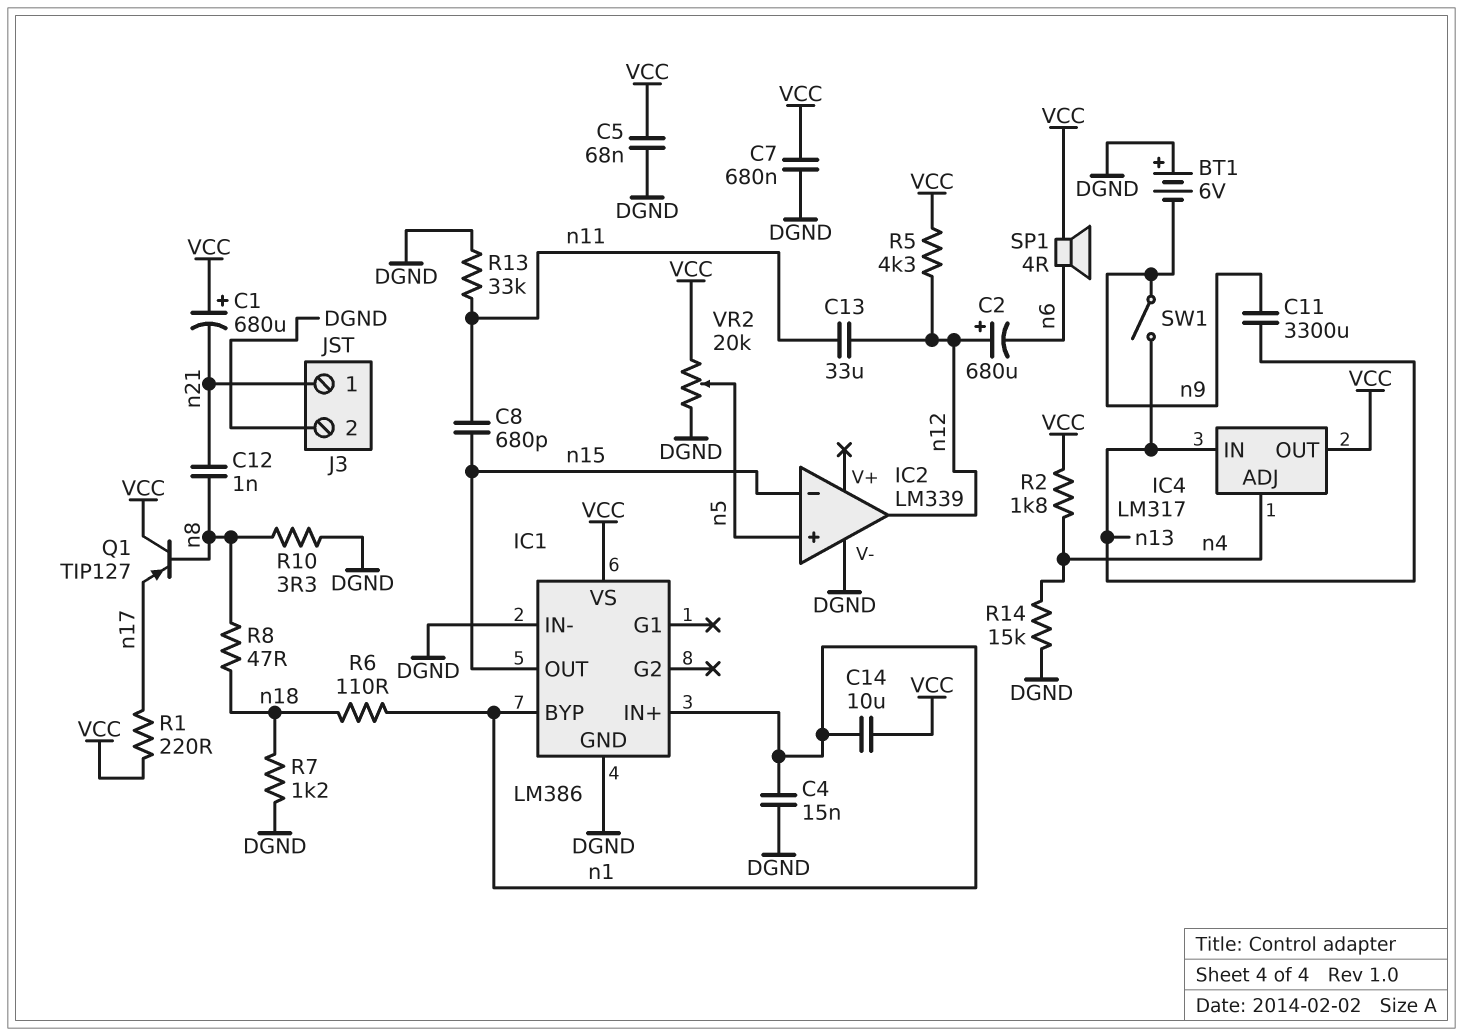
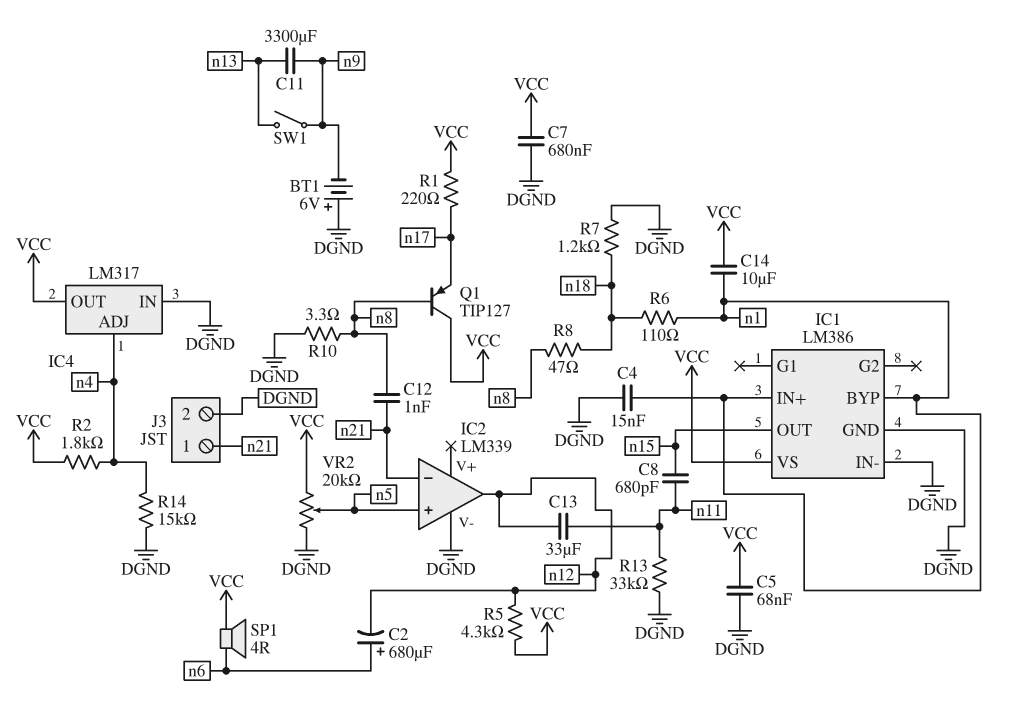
C1: 680uF (plus VCC, minus n21) -> none
C2: 680uF (plus n12, minus n6) -> 680uF (plus n6, minus n12)
IC2 pin in-: n15 -> n21
IC4 pin IN: n13 -> DGND

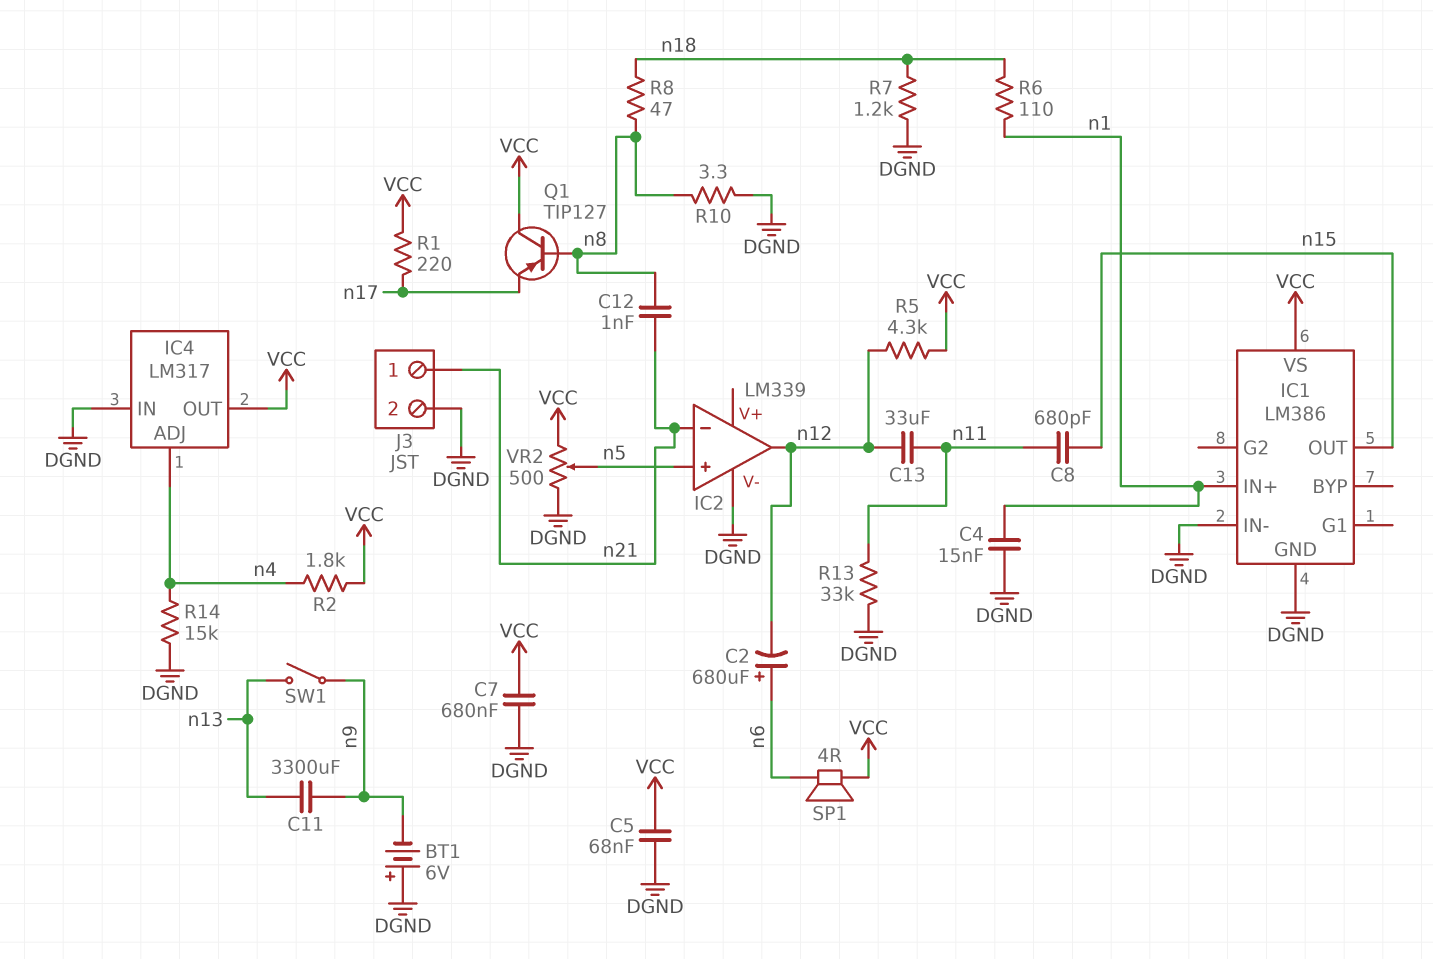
C14: 10uF (VCC, n1) -> none
IC1 pin BYP: n1 -> none
VR2: 20k (DGND, VCC, wiper n5) -> 500 (DGND, VCC, wiper n5)

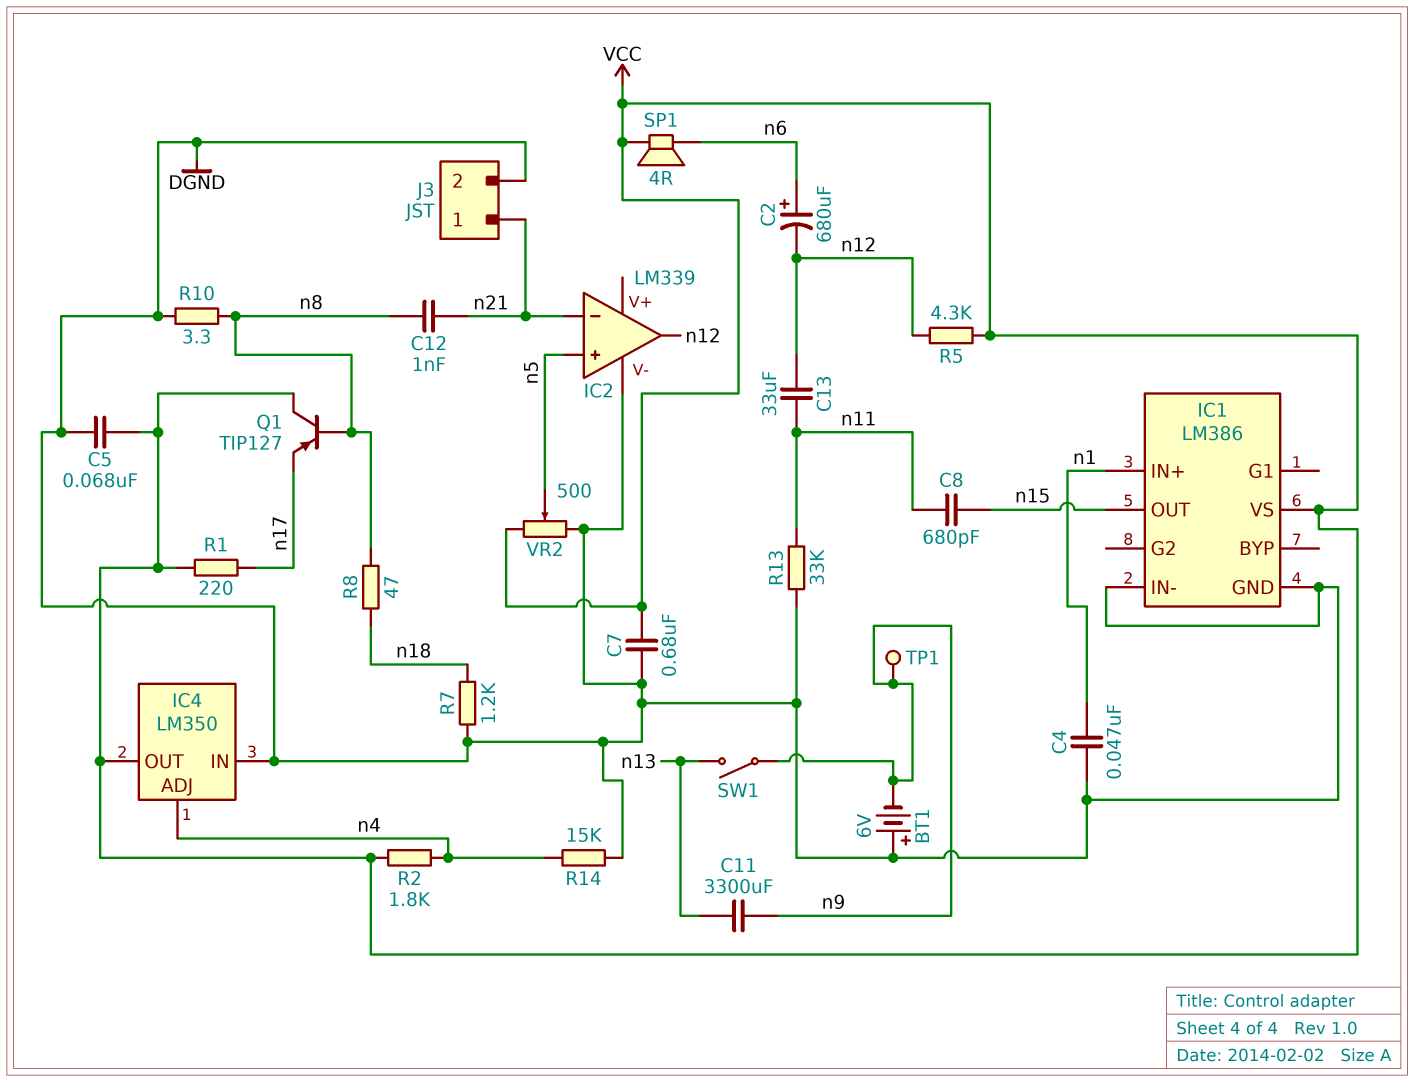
C4: 15nF (DGND, n1) -> 47nF (DGND, n1)
IC4: LM317 -> LM350
R6: 110 (n1, n18) -> none
TP1: none -> test point (n9)

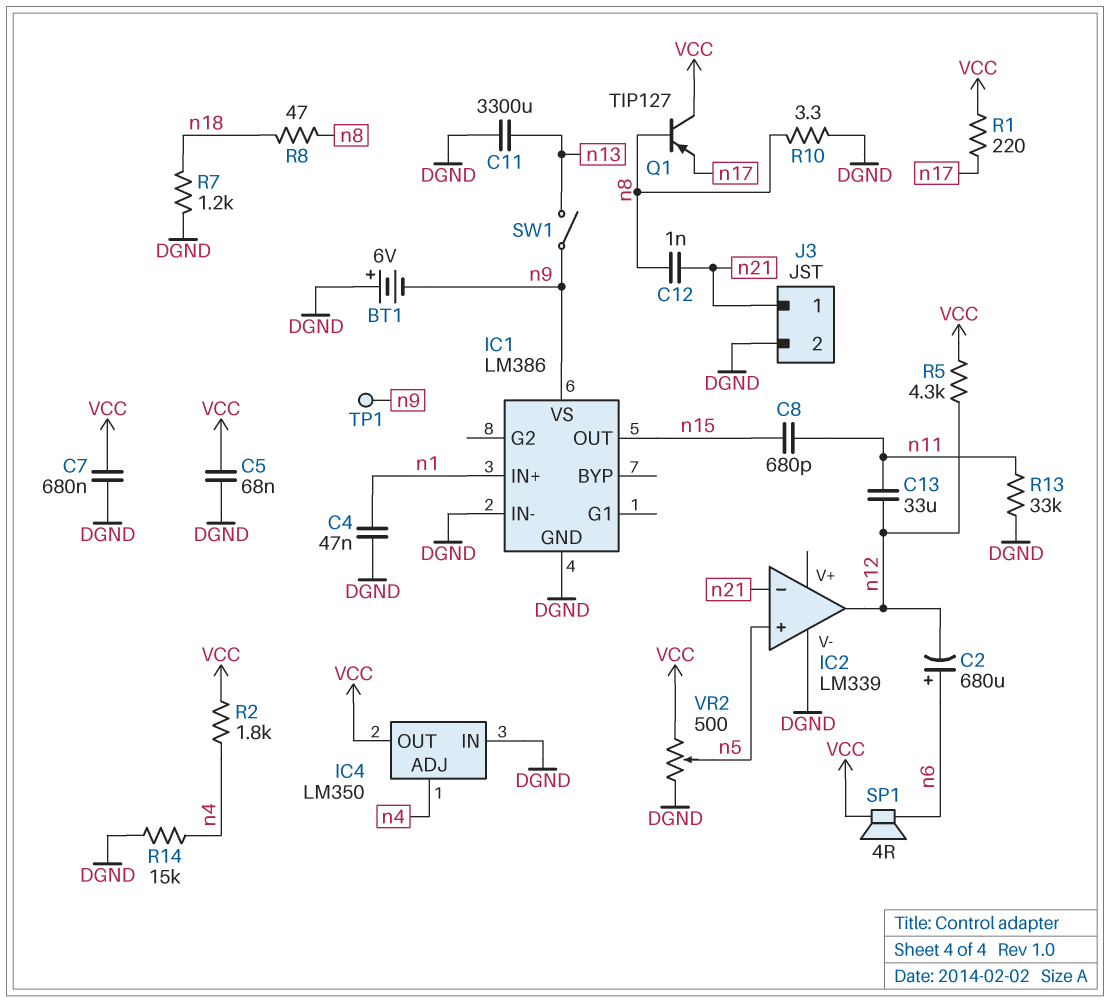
C11: 3300uF (n9, n13) -> 3300uF (DGND, n13)
IC1 pin VS: VCC -> n9

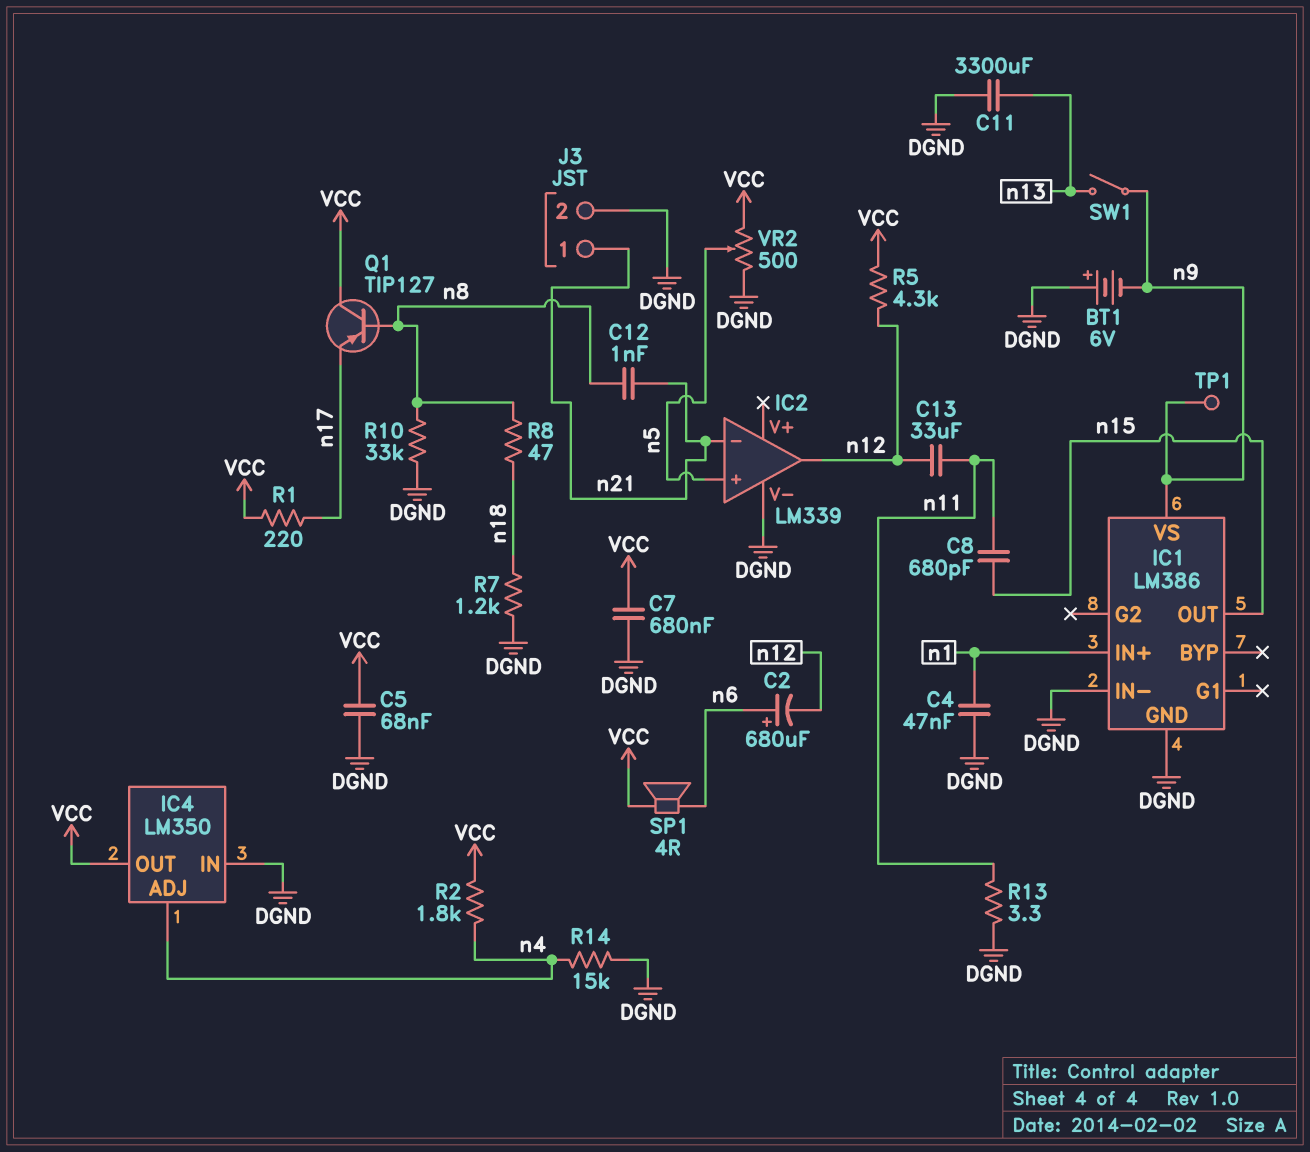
R10: 3.3 (DGND, n8) -> 33k (DGND, n8)
R13: 33k (DGND, n11) -> 3.3 (DGND, n11)

